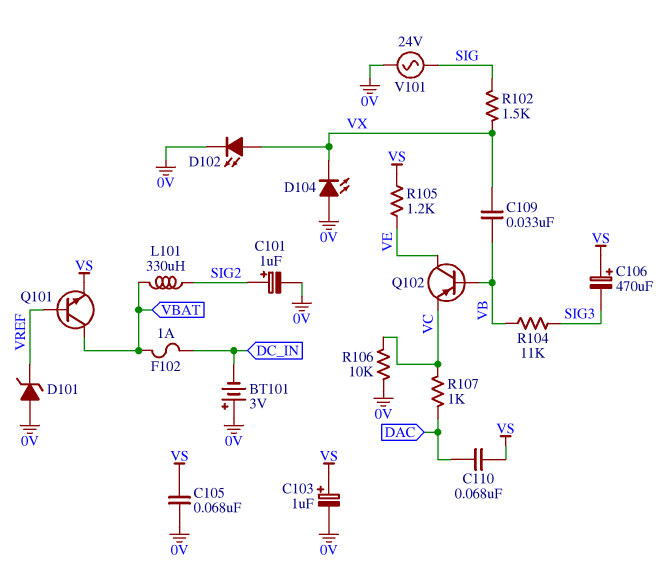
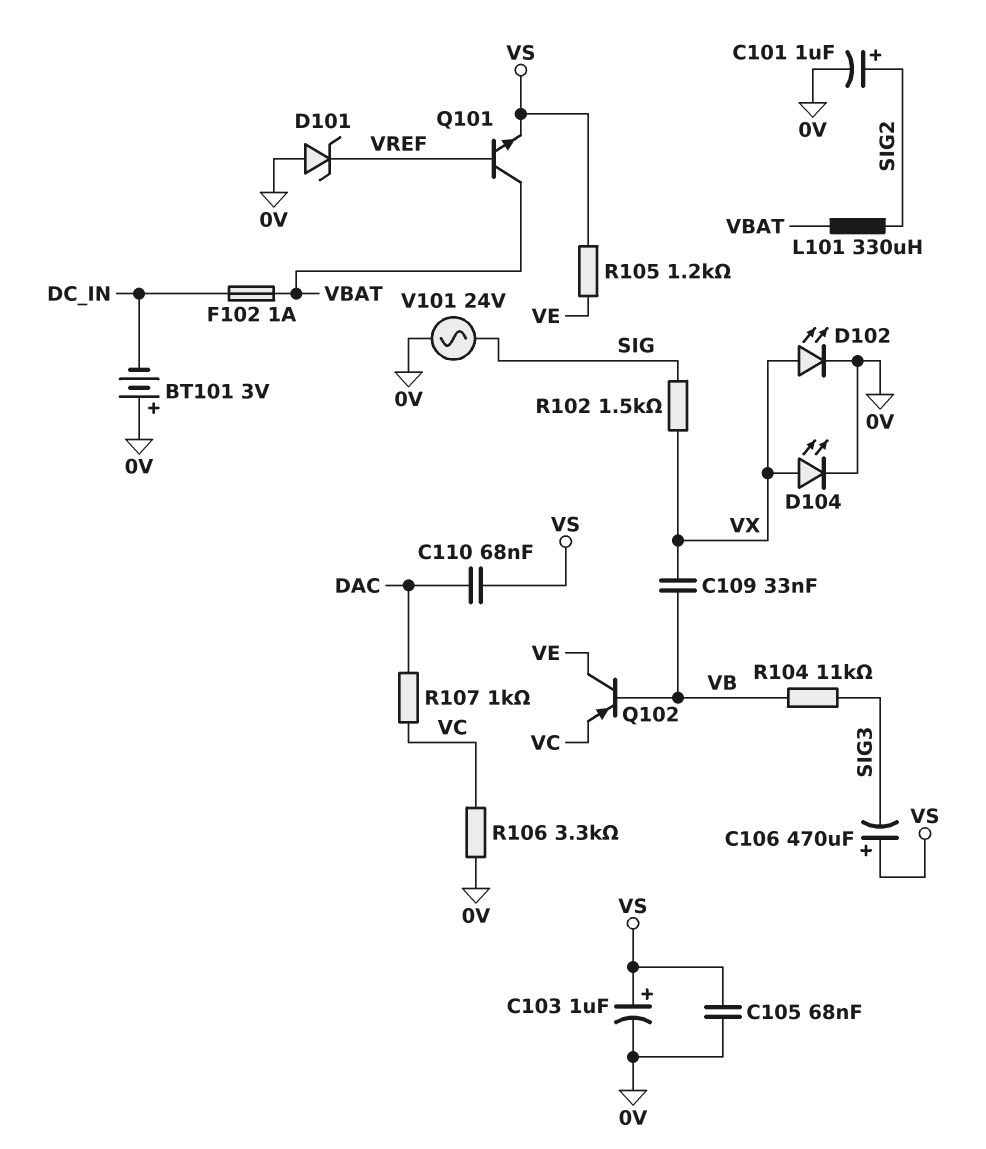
D104: LED (A 0V, K VX) -> LED (A VX, K 0V)
R106: 10k (0V, VC) -> 3.3k (0V, VC)

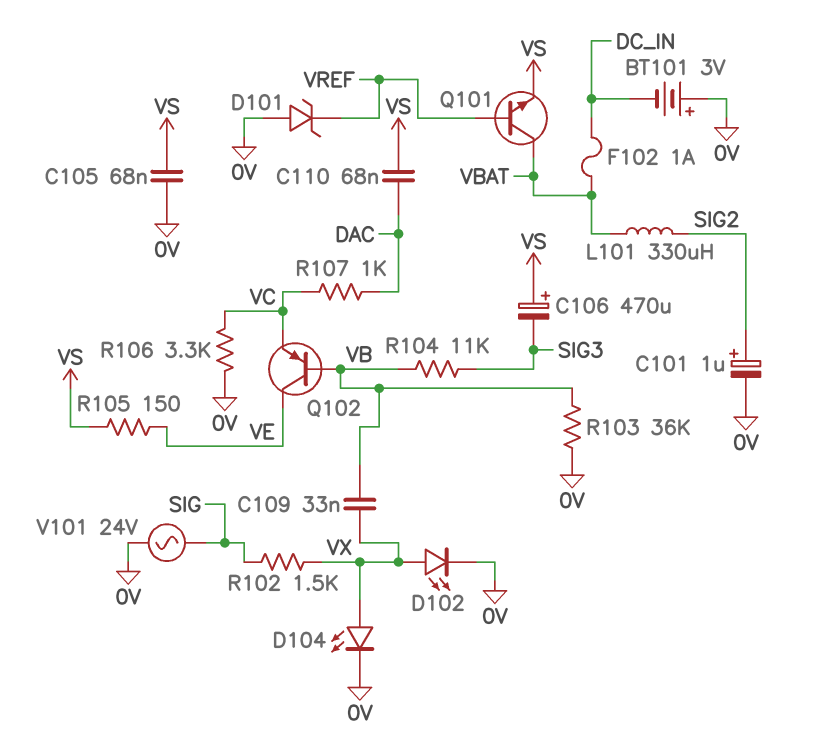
C103: 1uF (plus VS, minus 0V) -> none
R103: none -> 36k (0V, VB)
R105: 1.2k (VE, VS) -> 150 (VE, VS)

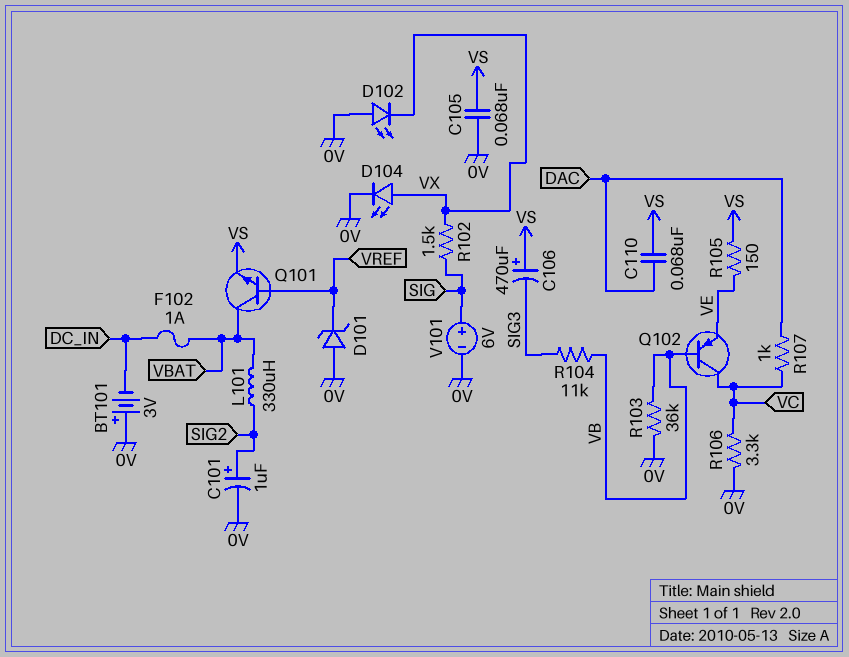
C109: 33nF (VB, VX) -> none
D102: LED (A VX, K 0V) -> LED (A 0V, K VX)
Q102: PNP (B VB, C VE, E VC) -> PNP (B VB, C VC, E VE)
V101: AC 24V (0V, SIG) -> 6V (plus SIG, minus 0V)

